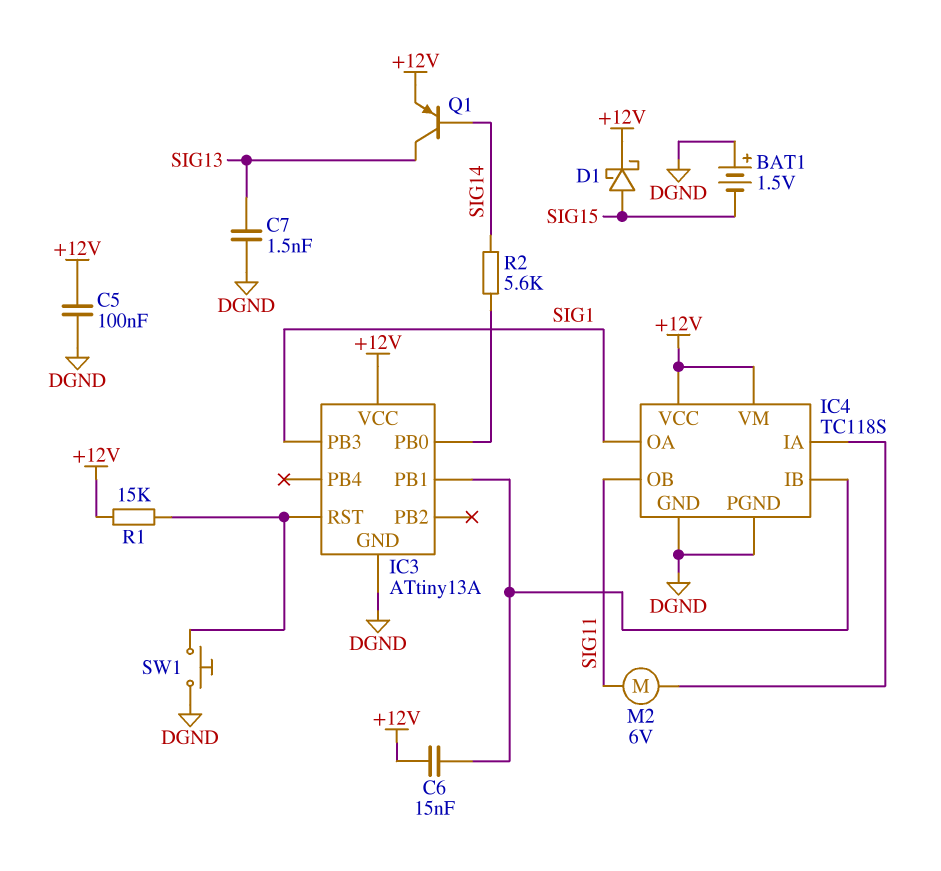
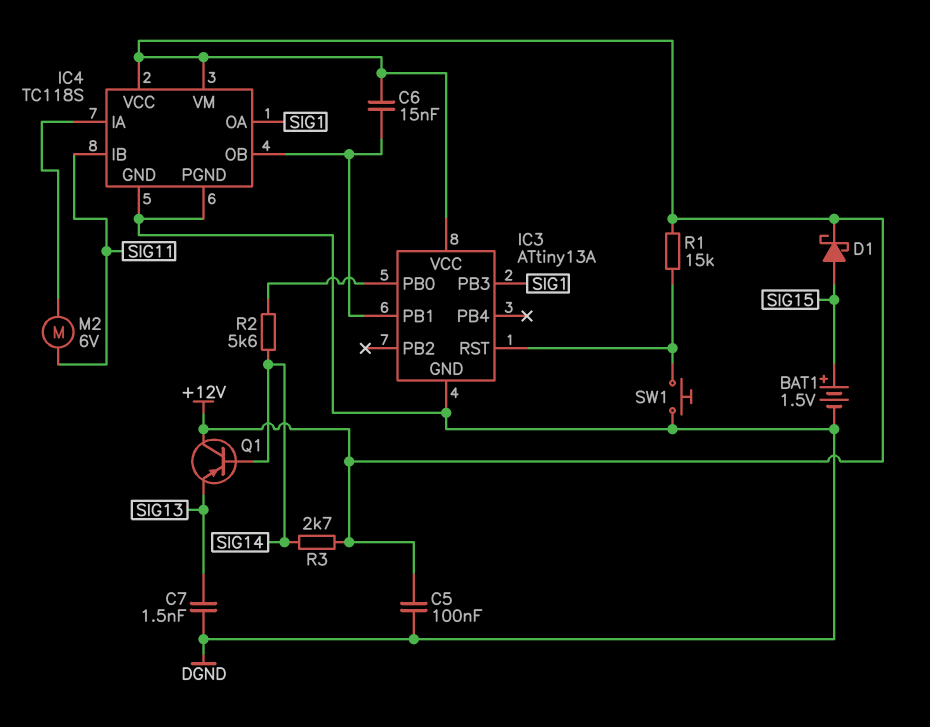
BAT1: 1.5V (plus DGND, minus SIG15) -> 1.5V (plus SIG15, minus DGND)
IC4 pin IB: IC3/PB1 -> SIG11
IC4 pin OB: SIG11 -> IC3/PB1
Q1: PNP (B SIG14, C SIG13, E +12V) -> PNP (B SIG14, C +12V, E SIG13)
R3: none -> 2.7k (+12V, SIG14)

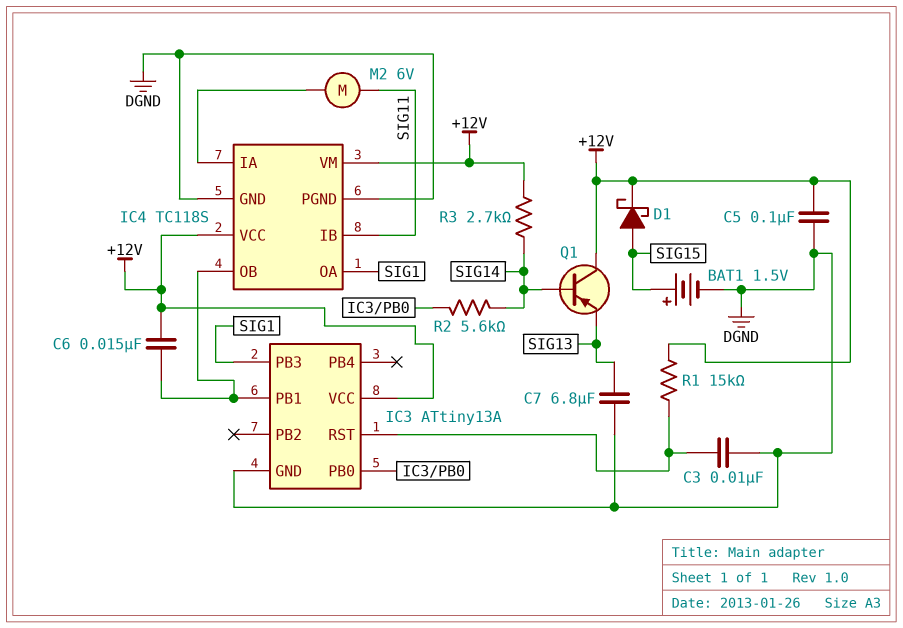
C3: none -> 10nF (DGND, IC3/RST)
C7: 1.5nF (DGND, SIG13) -> 6.8uF (DGND, SIG13)
SW1: button (DGND, IC3/RST) -> none

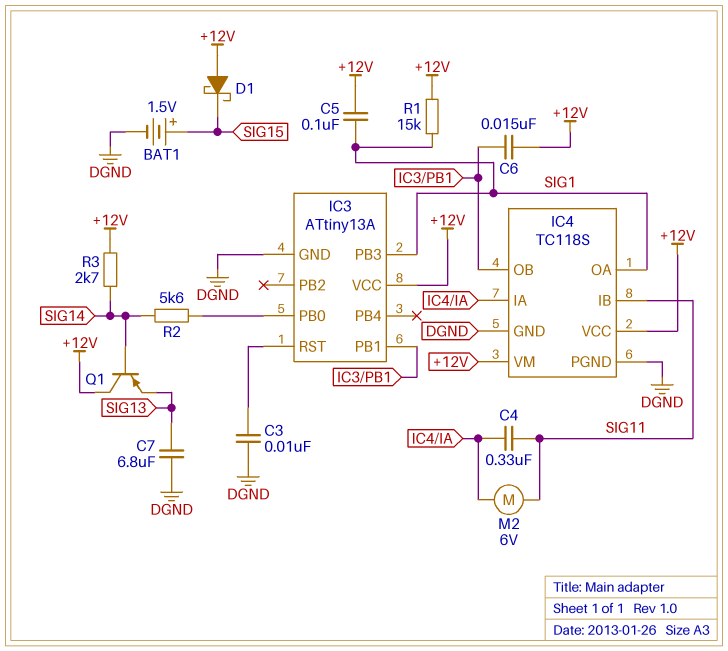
C4: none -> 330nF (IC4/IA, SIG11)
C5: 100nF (+12V, DGND) -> 100nF (+12V, SIG1)
D1: schottky (A SIG15, K +12V) -> schottky (A +12V, K SIG15)
R1: 15k (+12V, IC3/RST) -> 15k (+12V, SIG1)

